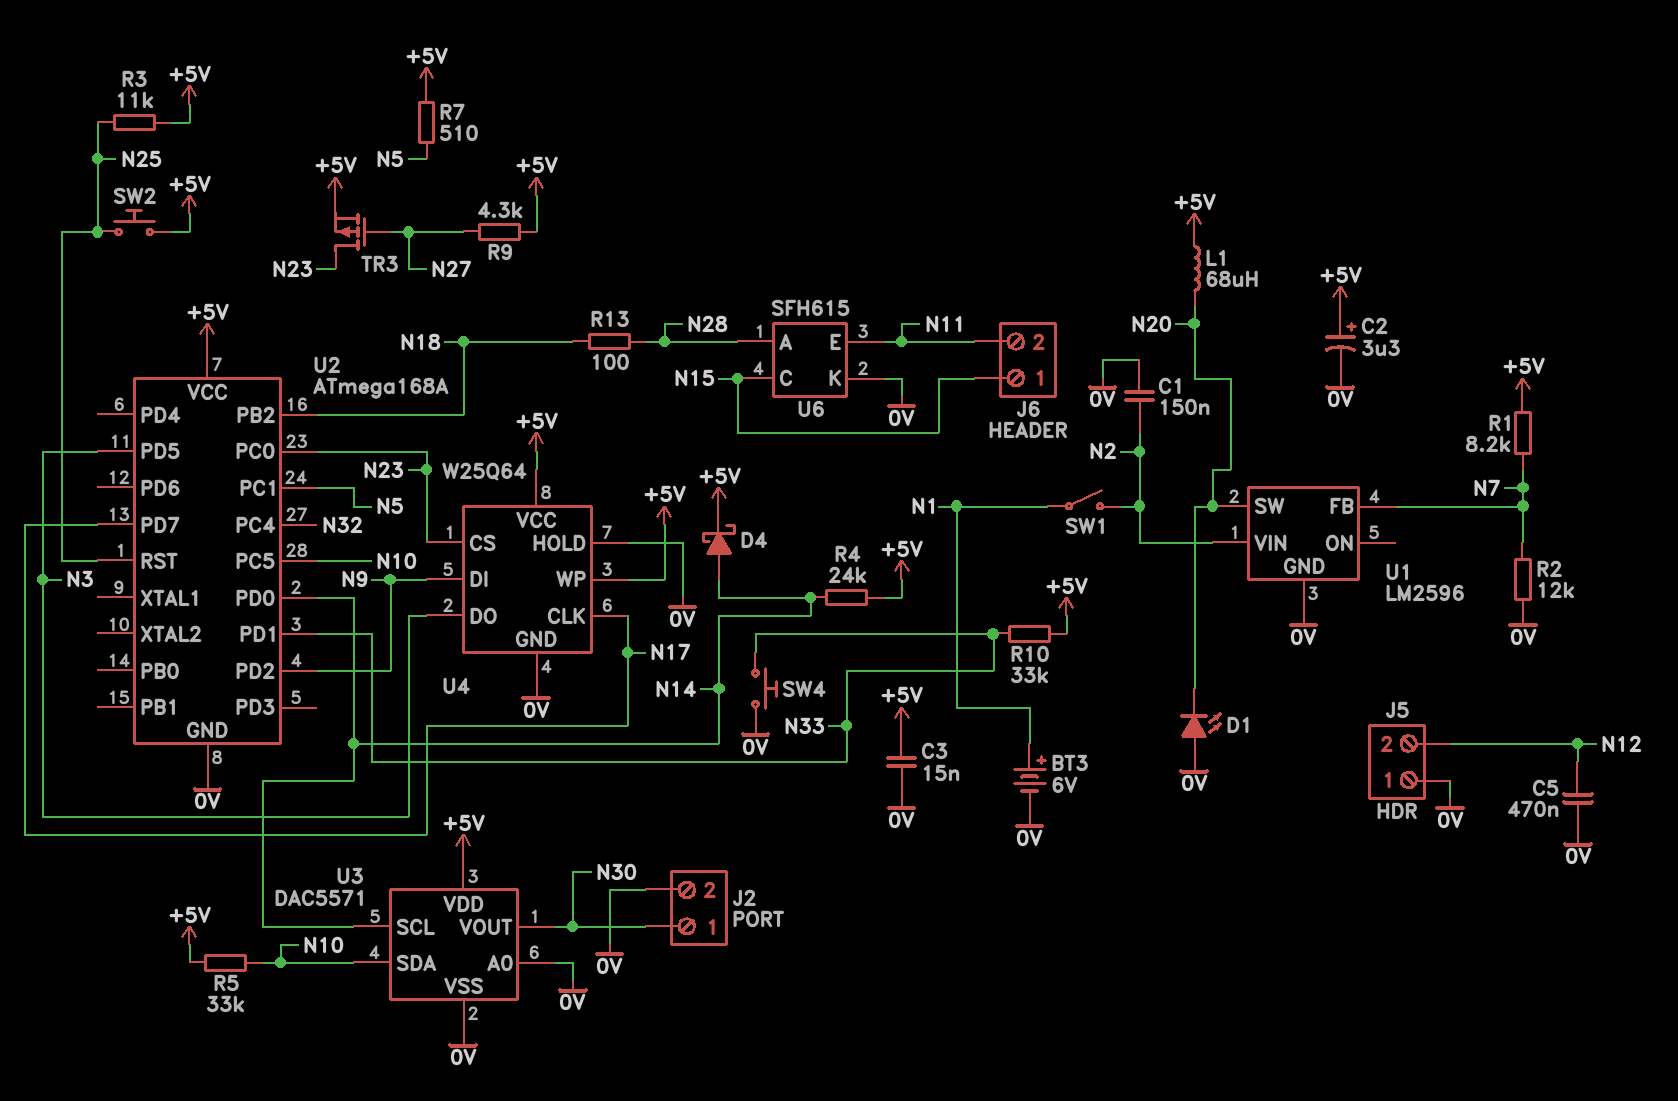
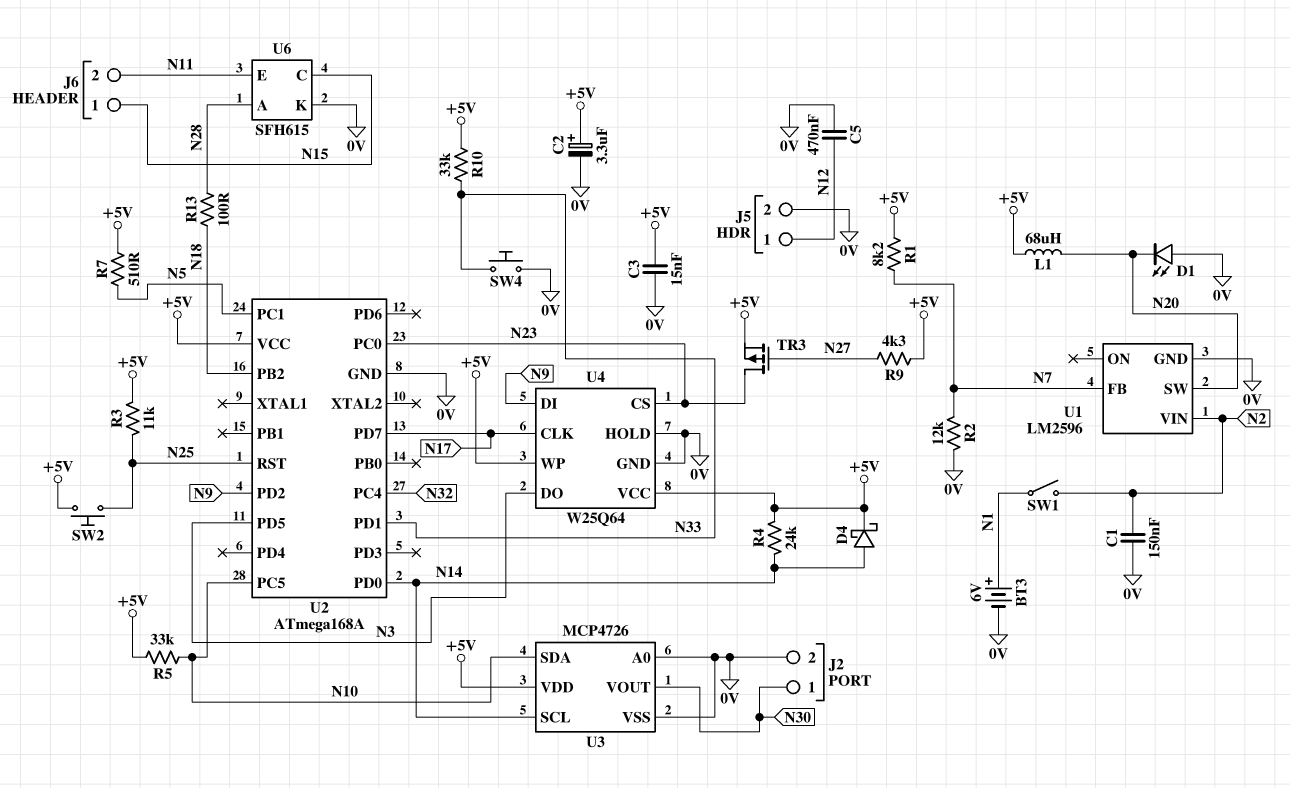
J5 pin 1: 0V -> N12
J5 pin 2: N12 -> 0V
U3: DAC5571 -> MCP4726

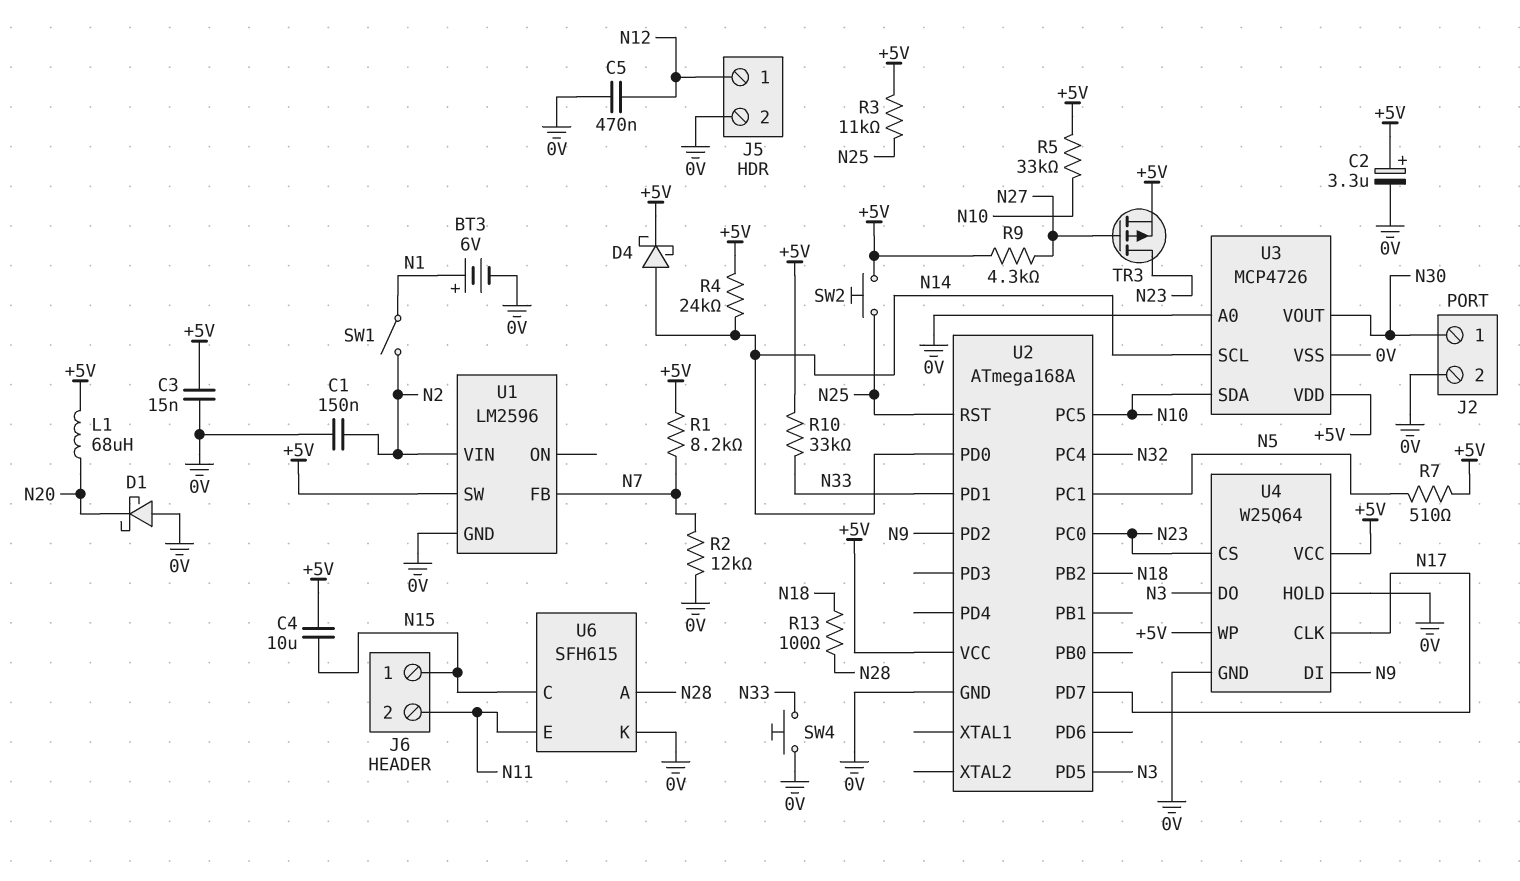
C4: none -> 10uF (+5V, N15)
D1: LED (A 0V, K N20) -> schottky (A 0V, K N20)
U1 pin SW: N20 -> +5V

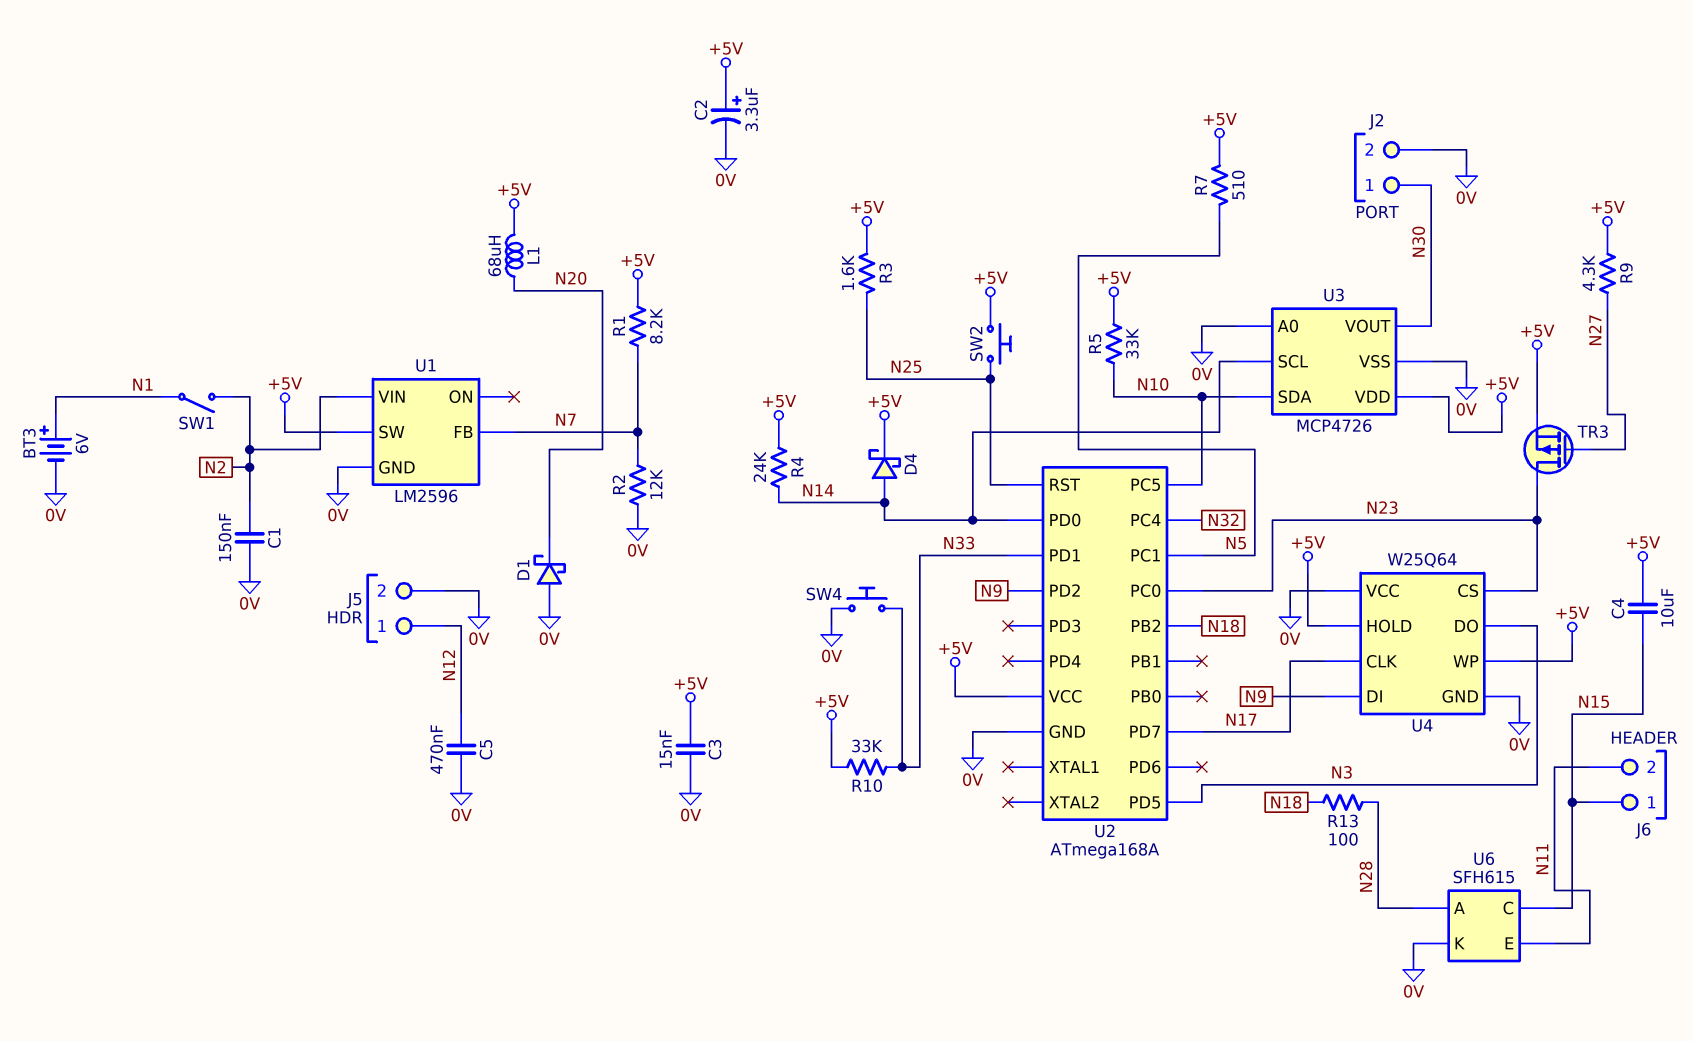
R3: 11k (+5V, N25) -> 1.6k (+5V, N25)
U4 pin HOLD: 0V -> +5V
U4 pin VCC: +5V -> 0V

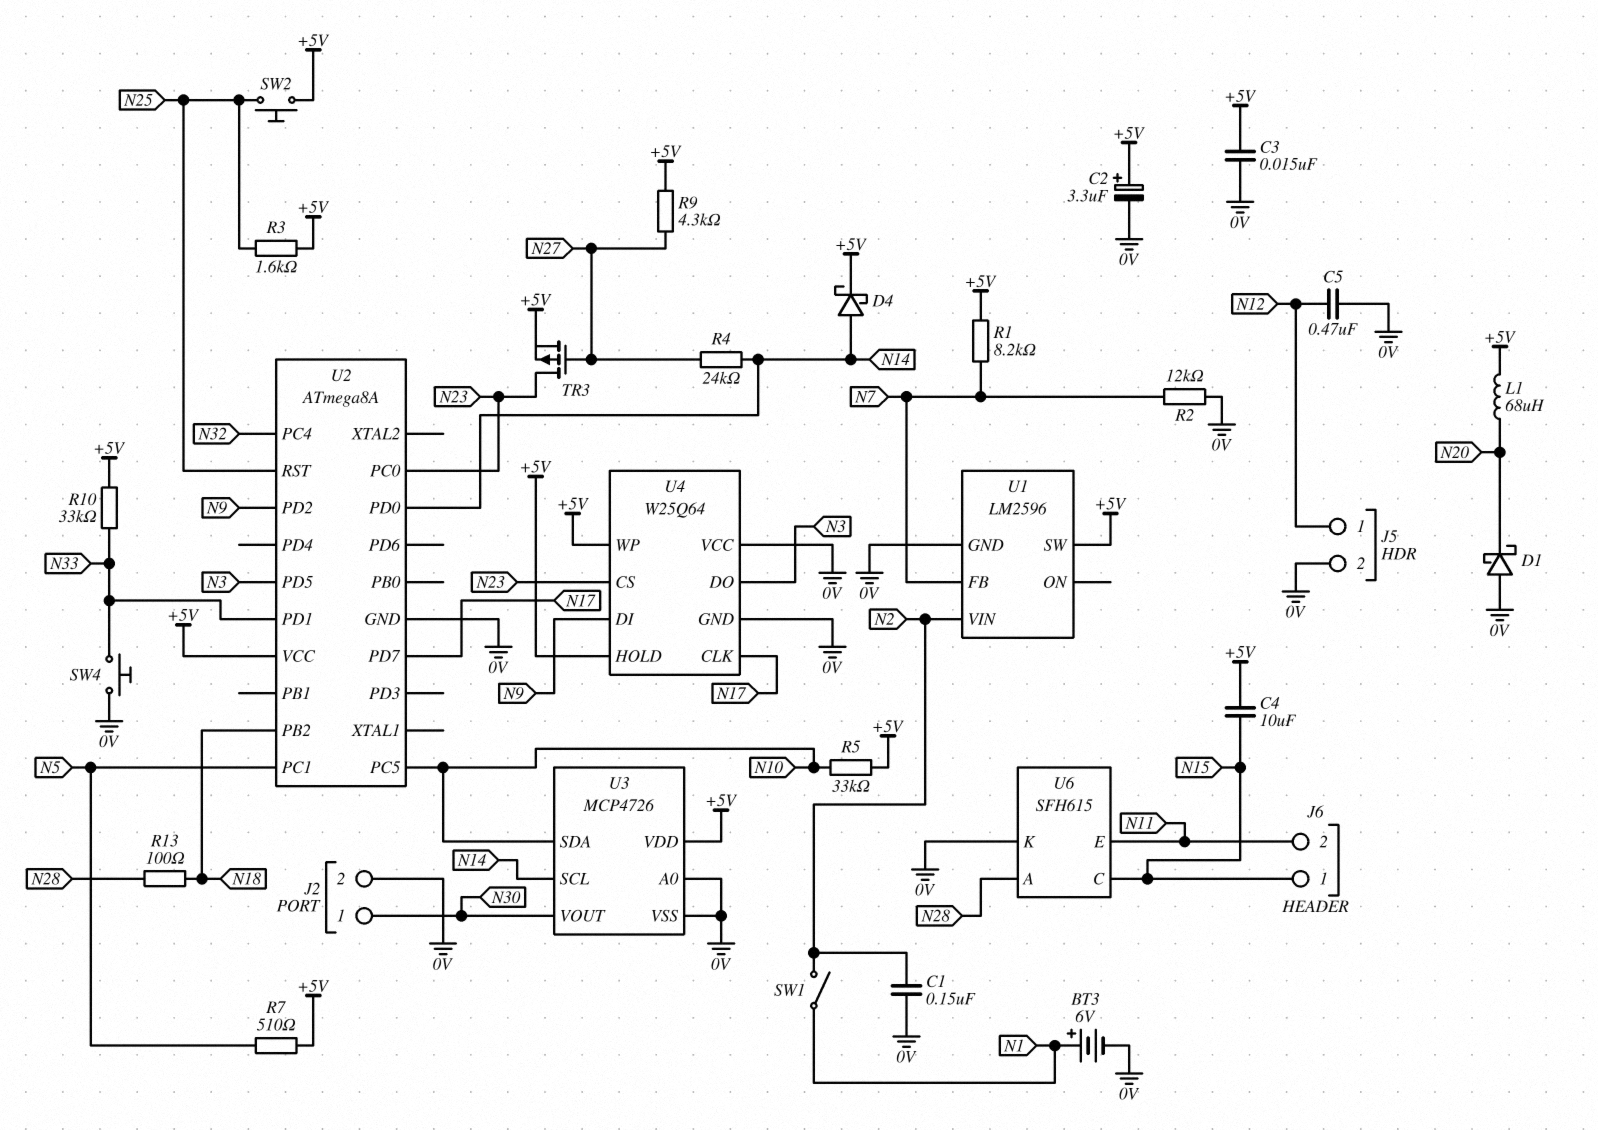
R4: 24k (+5V, N14) -> 24k (N14, N27)
U2: ATmega168A -> ATmega8A

